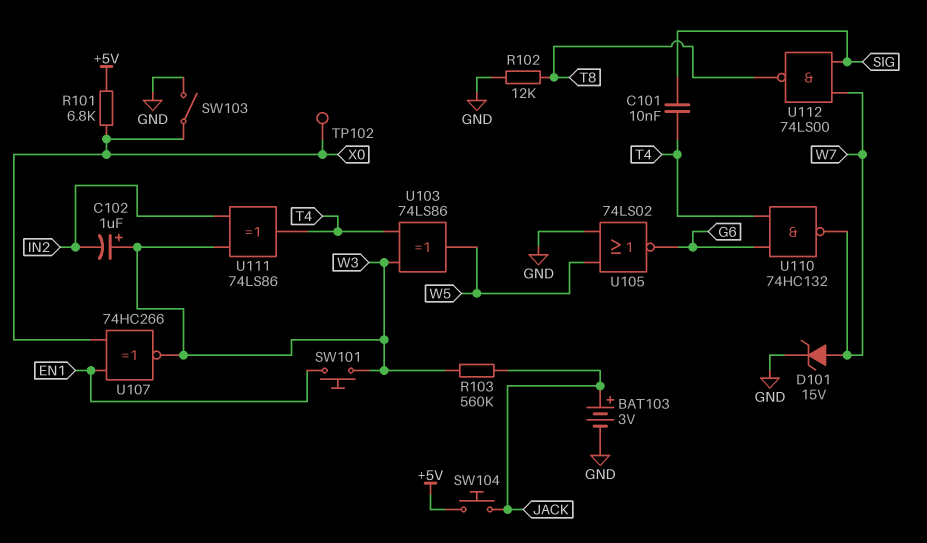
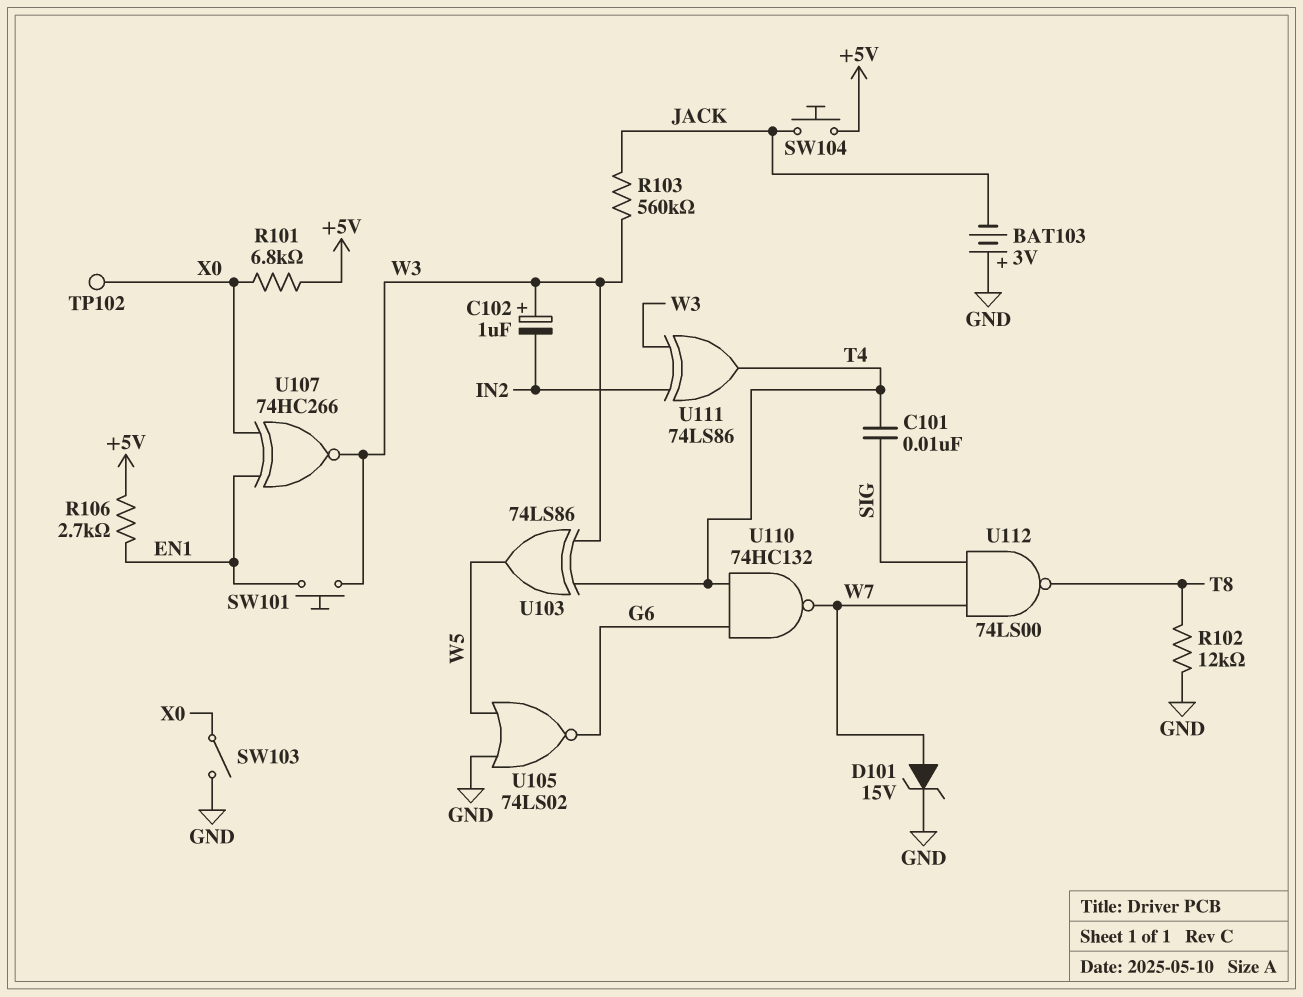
BAT103: 3V (plus JACK, minus GND) -> 3V (plus GND, minus JACK)
R106: none -> 2.7k (+5V, EN1)

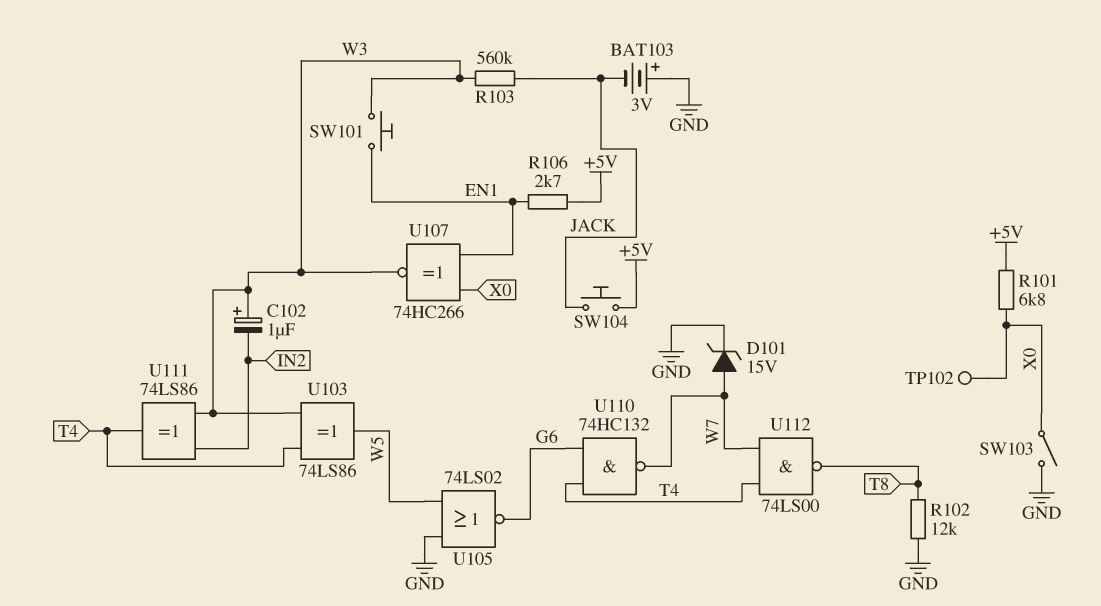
C101: 10nF (SIG, T4) -> none
U112: NAND 74LS00 (in SIG, in W7, out T8) -> NAND 74LS00 (in T4, in W7, out T8)

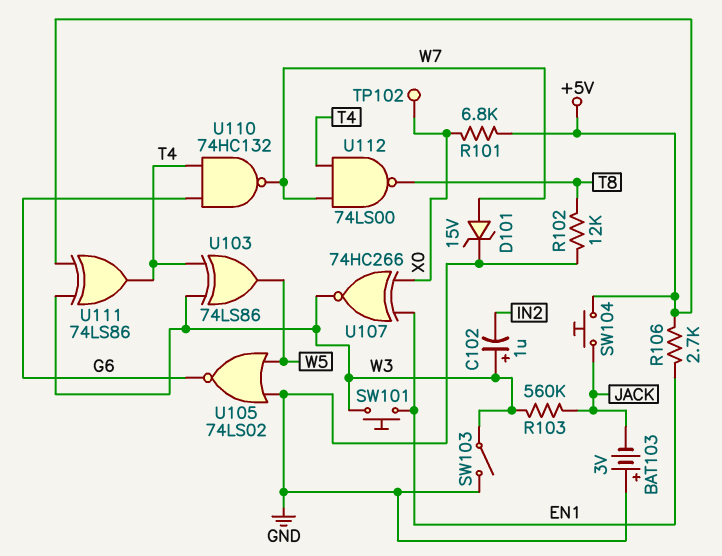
SW103: switch (GND, X0) -> switch (GND, W3)
U111: XOR 74LS86 (in IN2, in W3, out T4) -> XOR 74LS86 (in +5V, in W3, out T4)

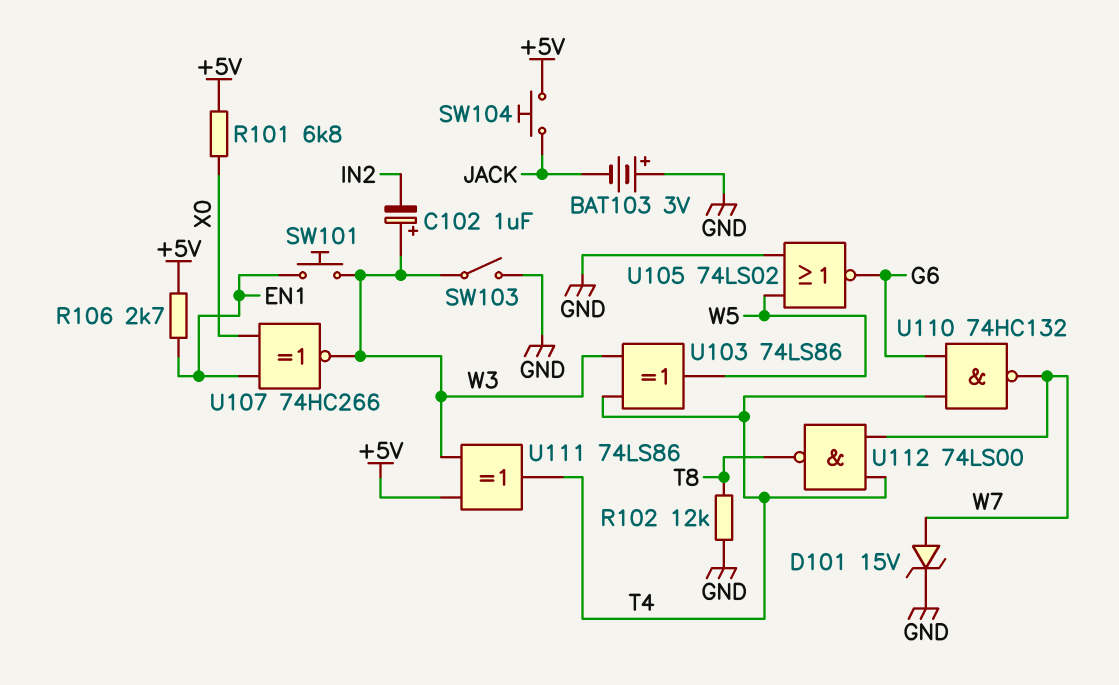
R103: 560k (JACK, W3) -> none
TP102: test point (X0) -> none

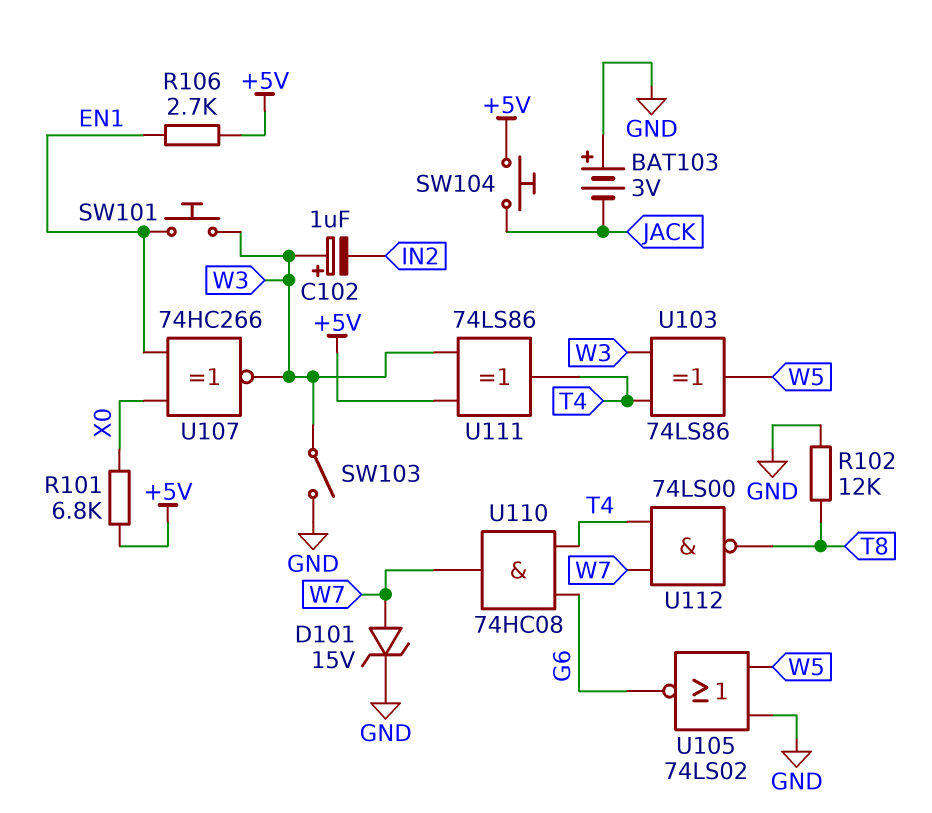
U110: NAND 74HC132 (in G6, in T4, out W7) -> AND 74HC08 (in G6, in T4, out W7)

